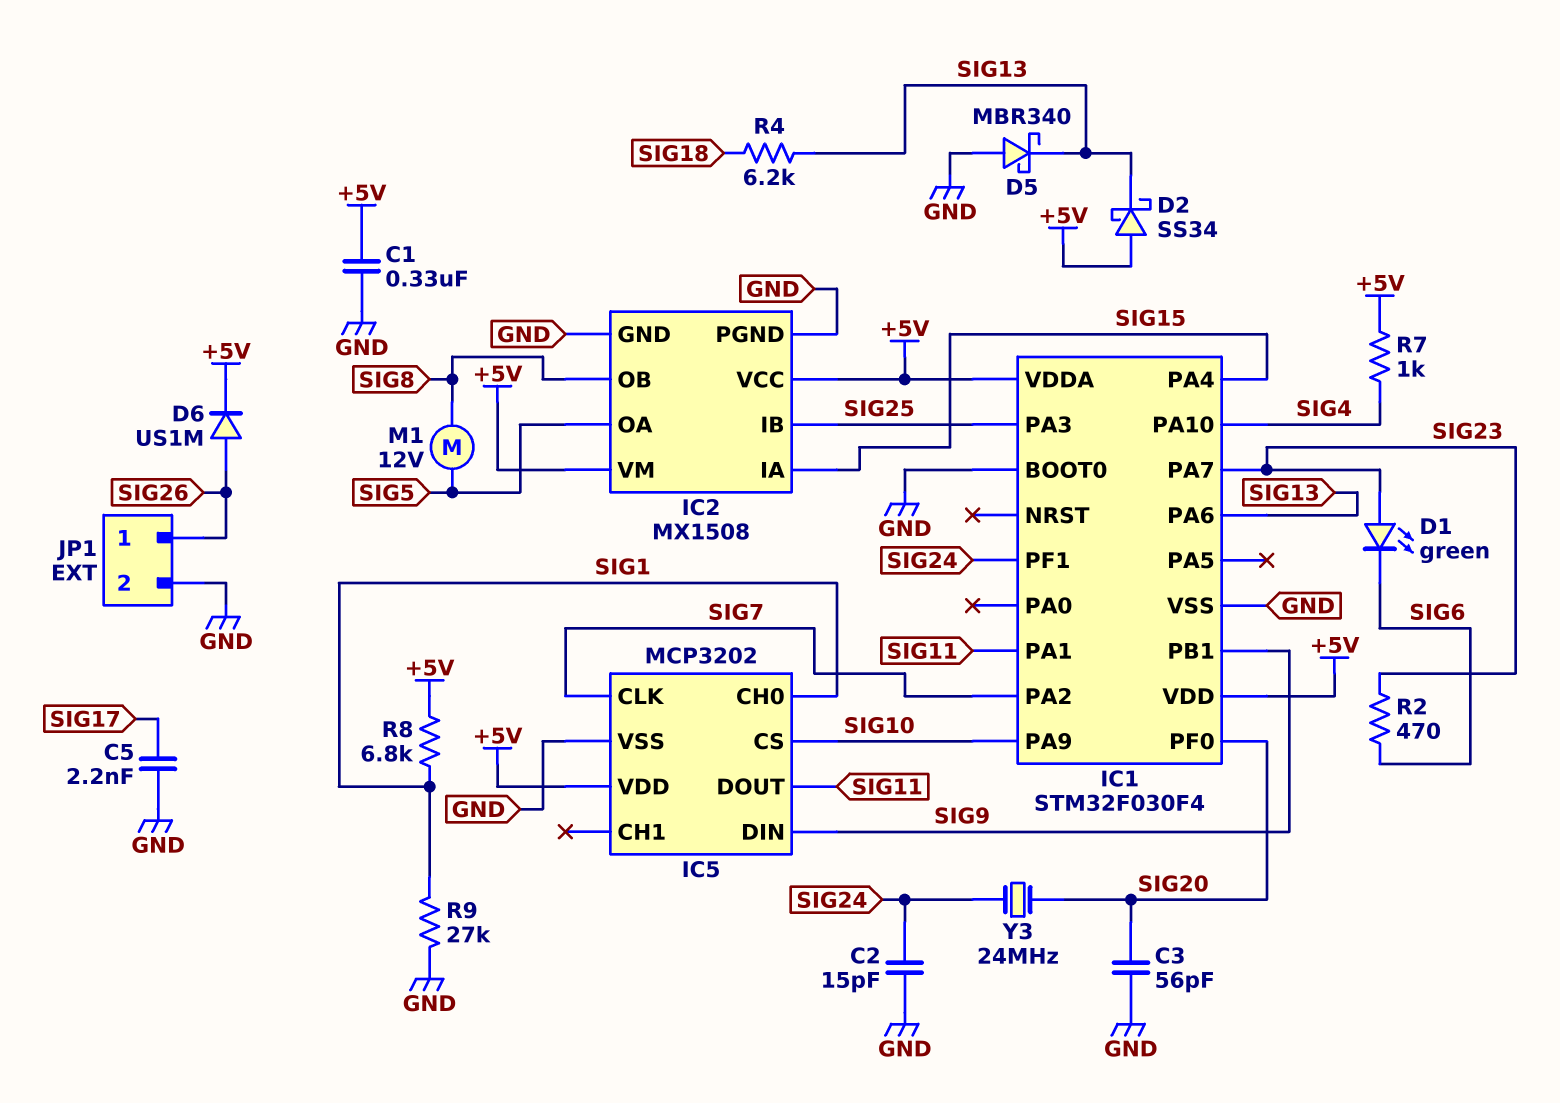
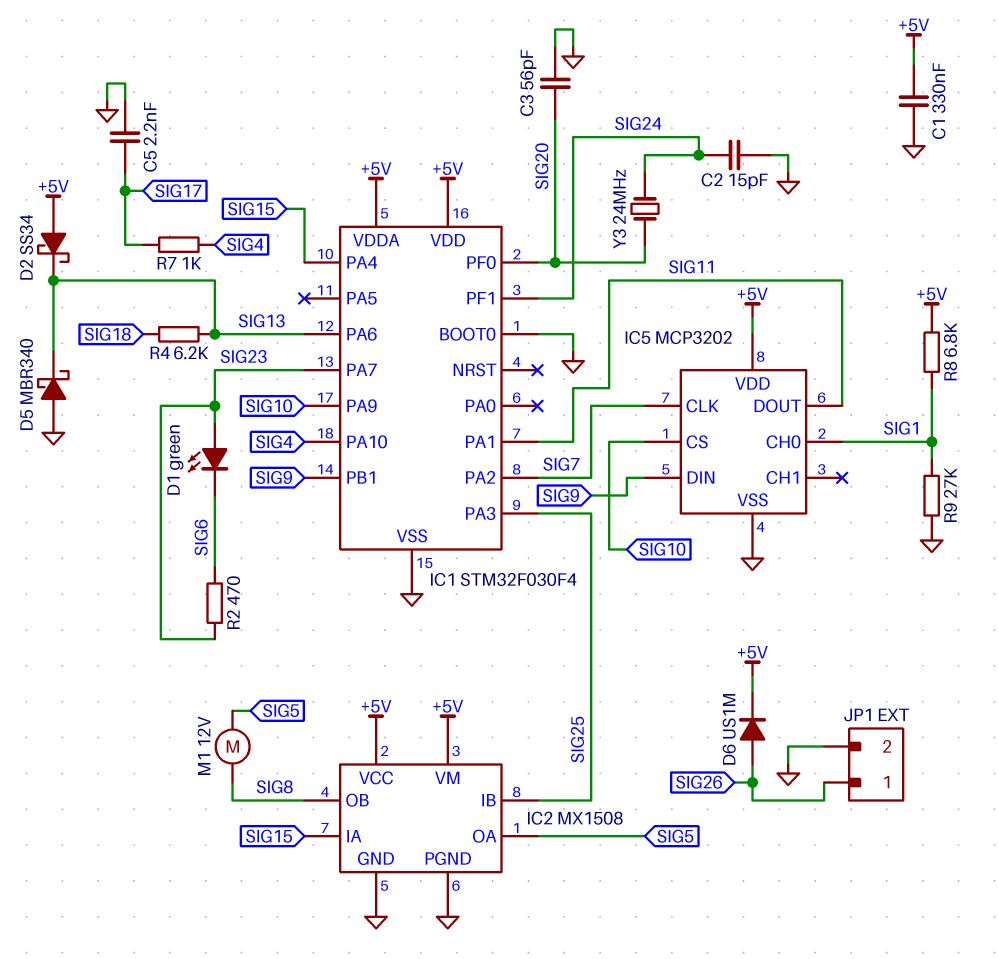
R7: 1k (+5V, SIG4) -> 1k (SIG4, SIG17)

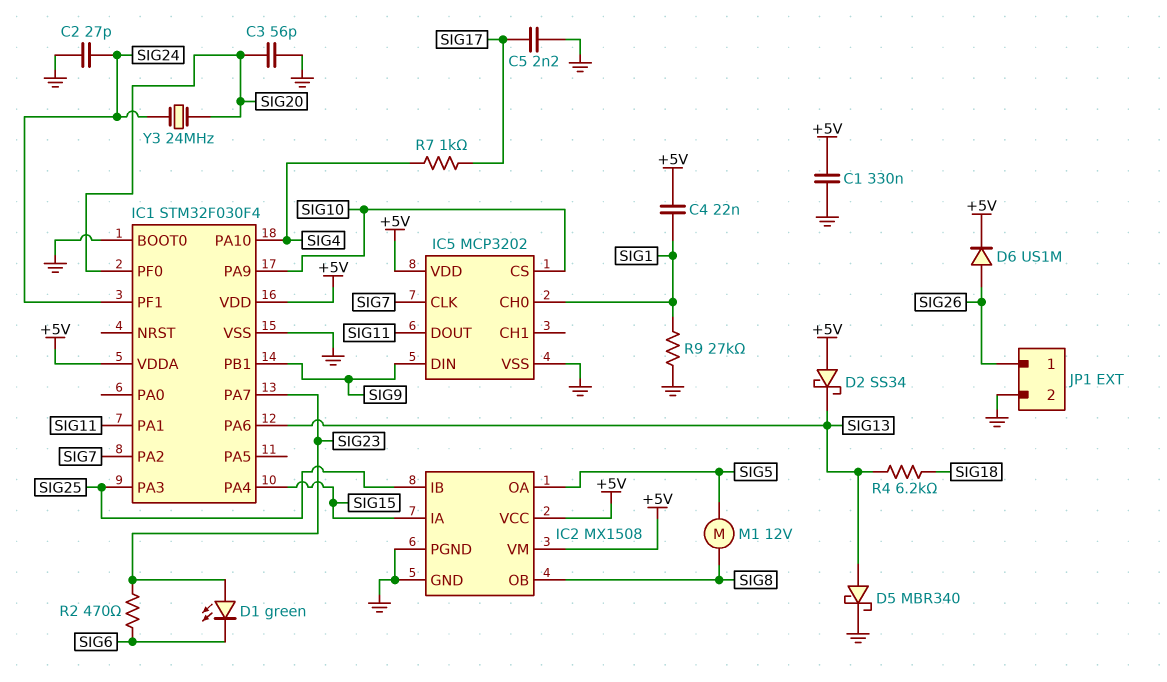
C2: 15pF (GND, SIG24) -> 27pF (GND, SIG24)
C4: none -> 22nF (+5V, SIG1)
D5: schottky MBR340 (A GND, K SIG13) -> schottky MBR340 (A SIG13, K GND)
R8: 6.8k (+5V, SIG1) -> none

